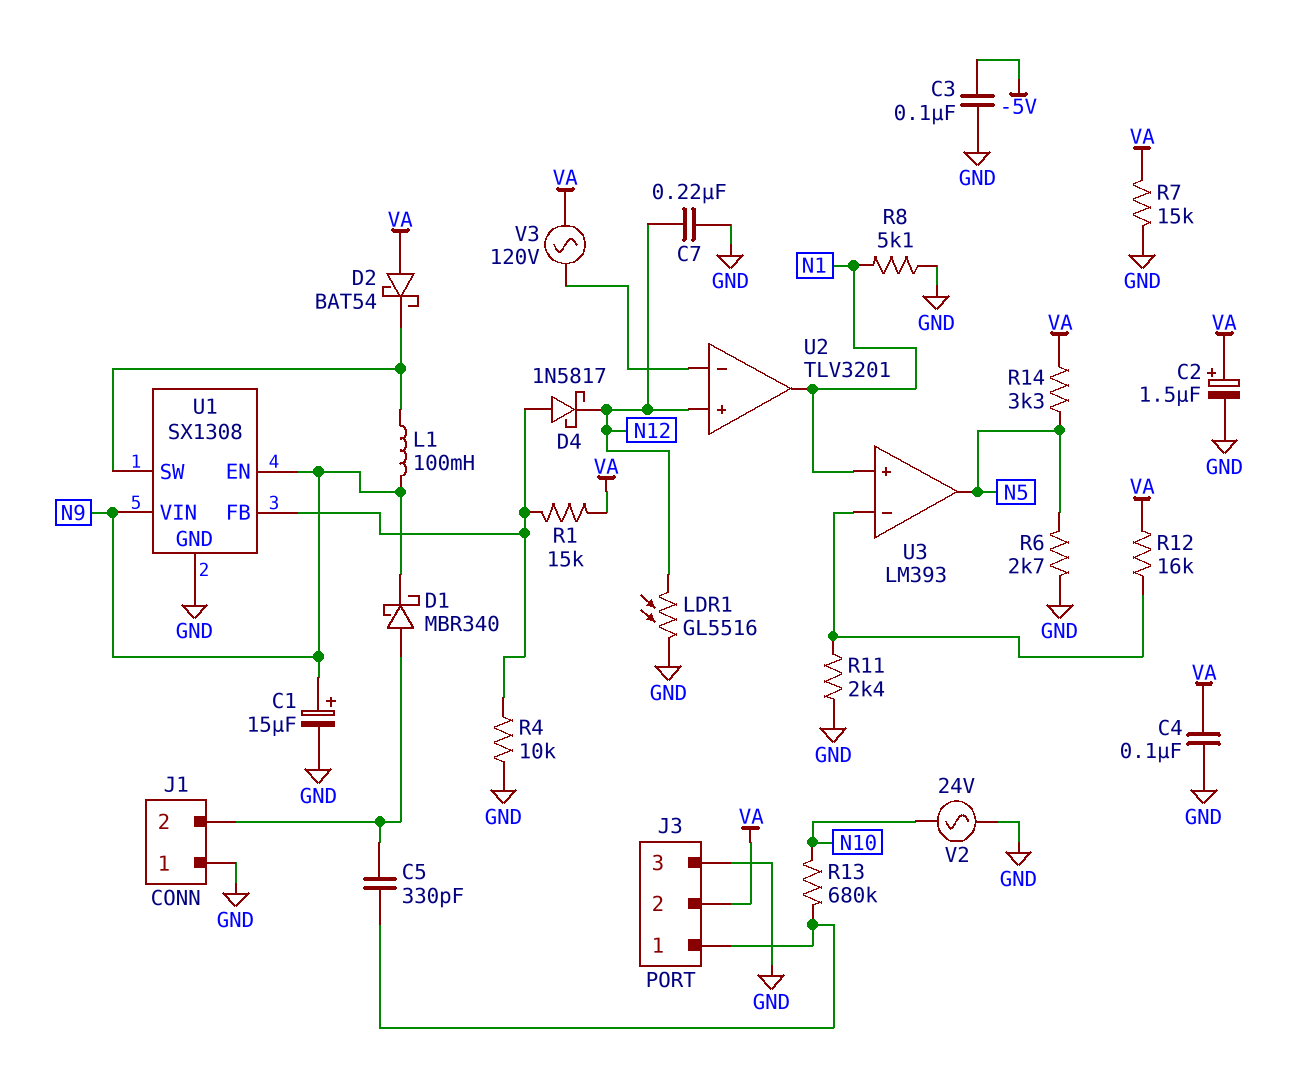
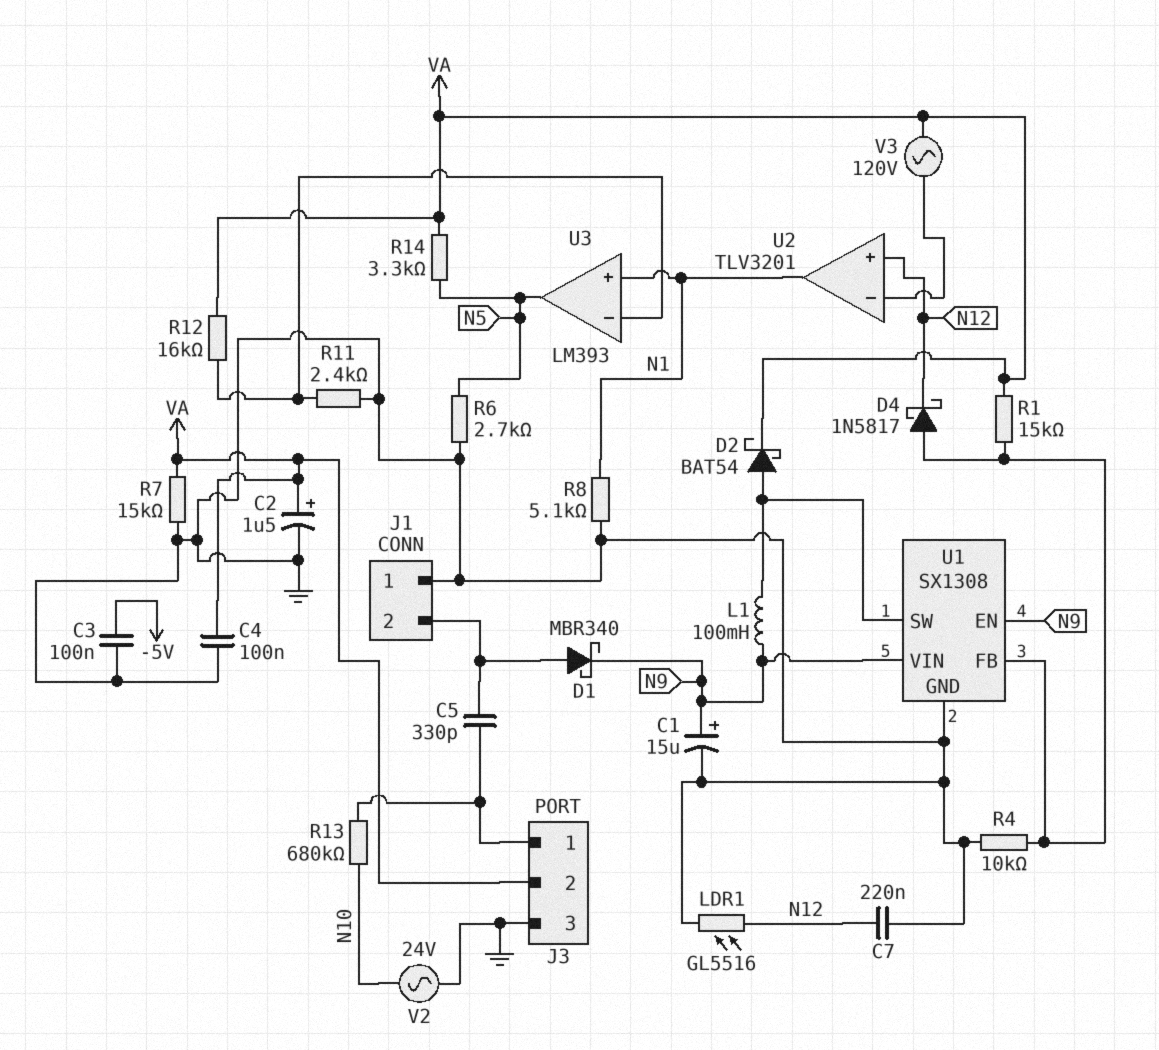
D2: schottky BAT54 (A VA, K U1/SW) -> schottky BAT54 (A U1/SW, K VA)

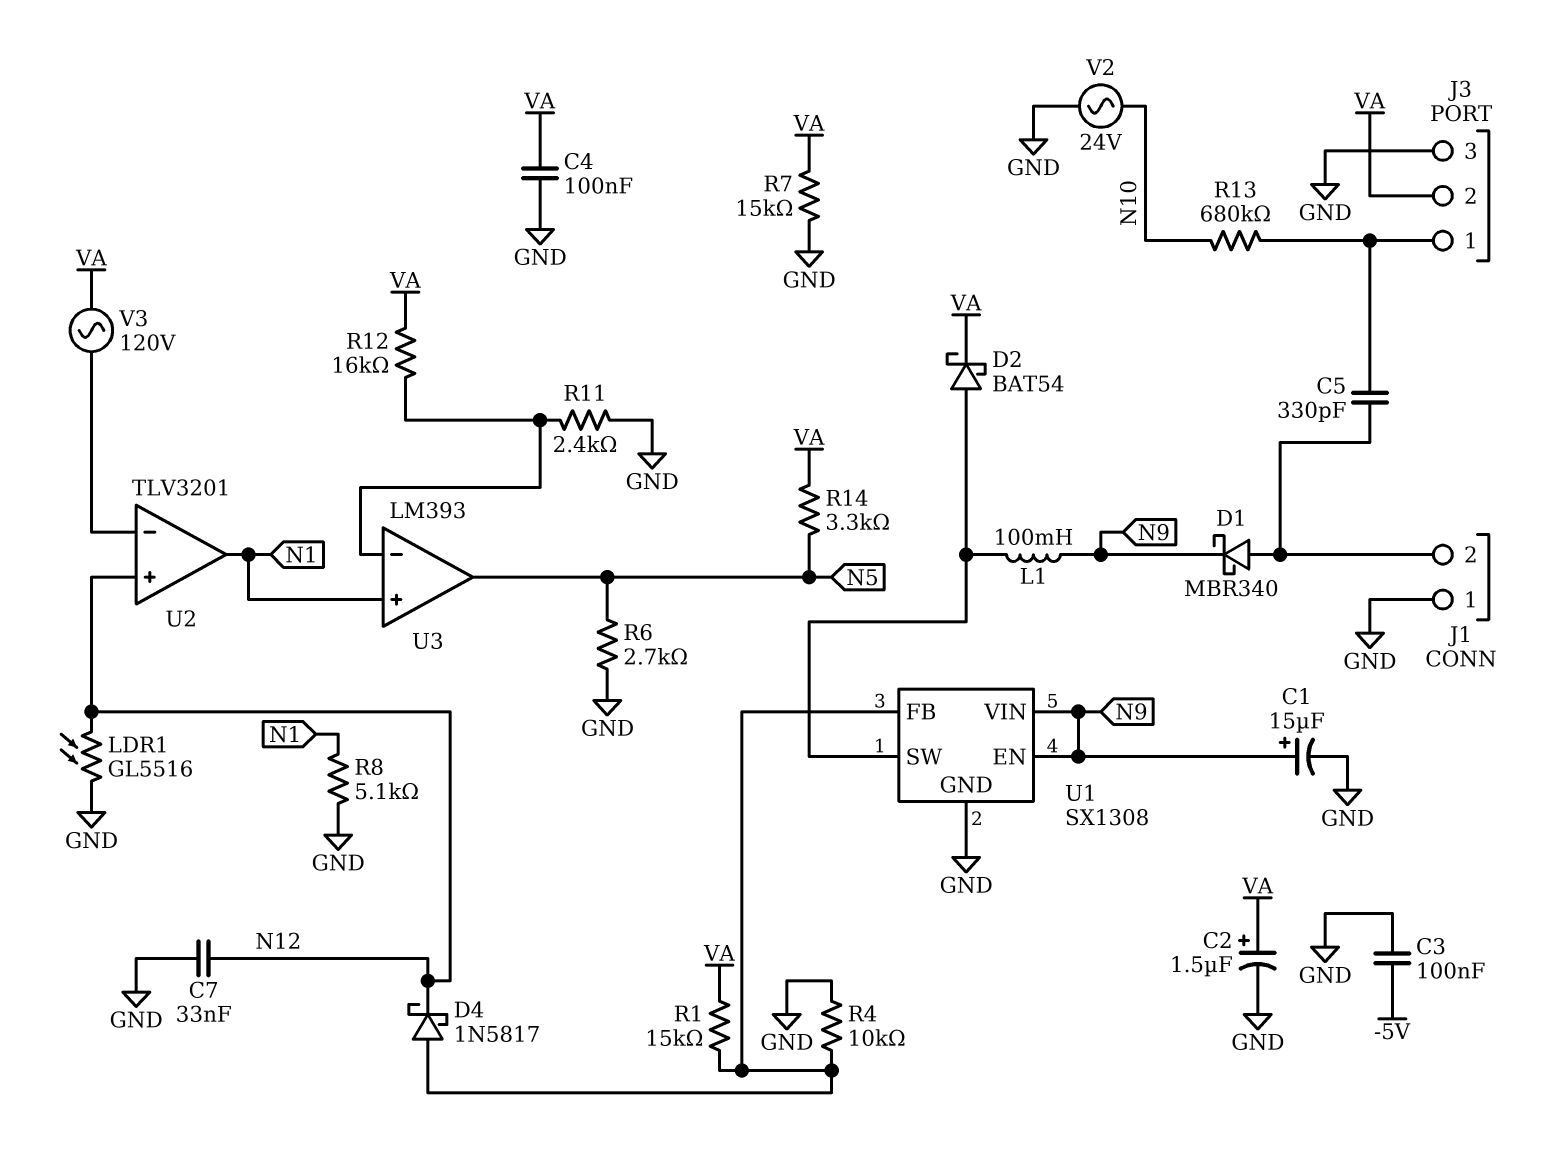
C7: 220nF (GND, N12) -> 33nF (GND, N12)

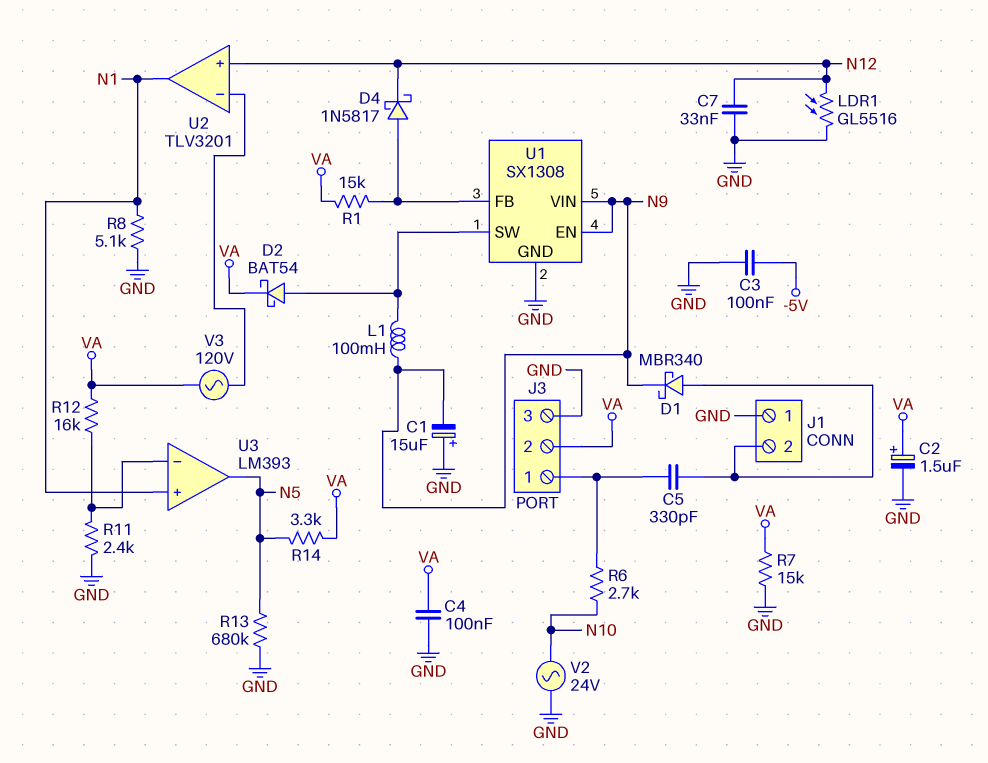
C1: 15uF (plus N9, minus GND) -> 15uF (plus GND, minus N9)
R4: 10k (GND, U1/FB) -> none
R6: 2.7k (GND, N5) -> 2.7k (J3/1, N10)
R13: 680k (J3/1, N10) -> 680k (GND, N5)

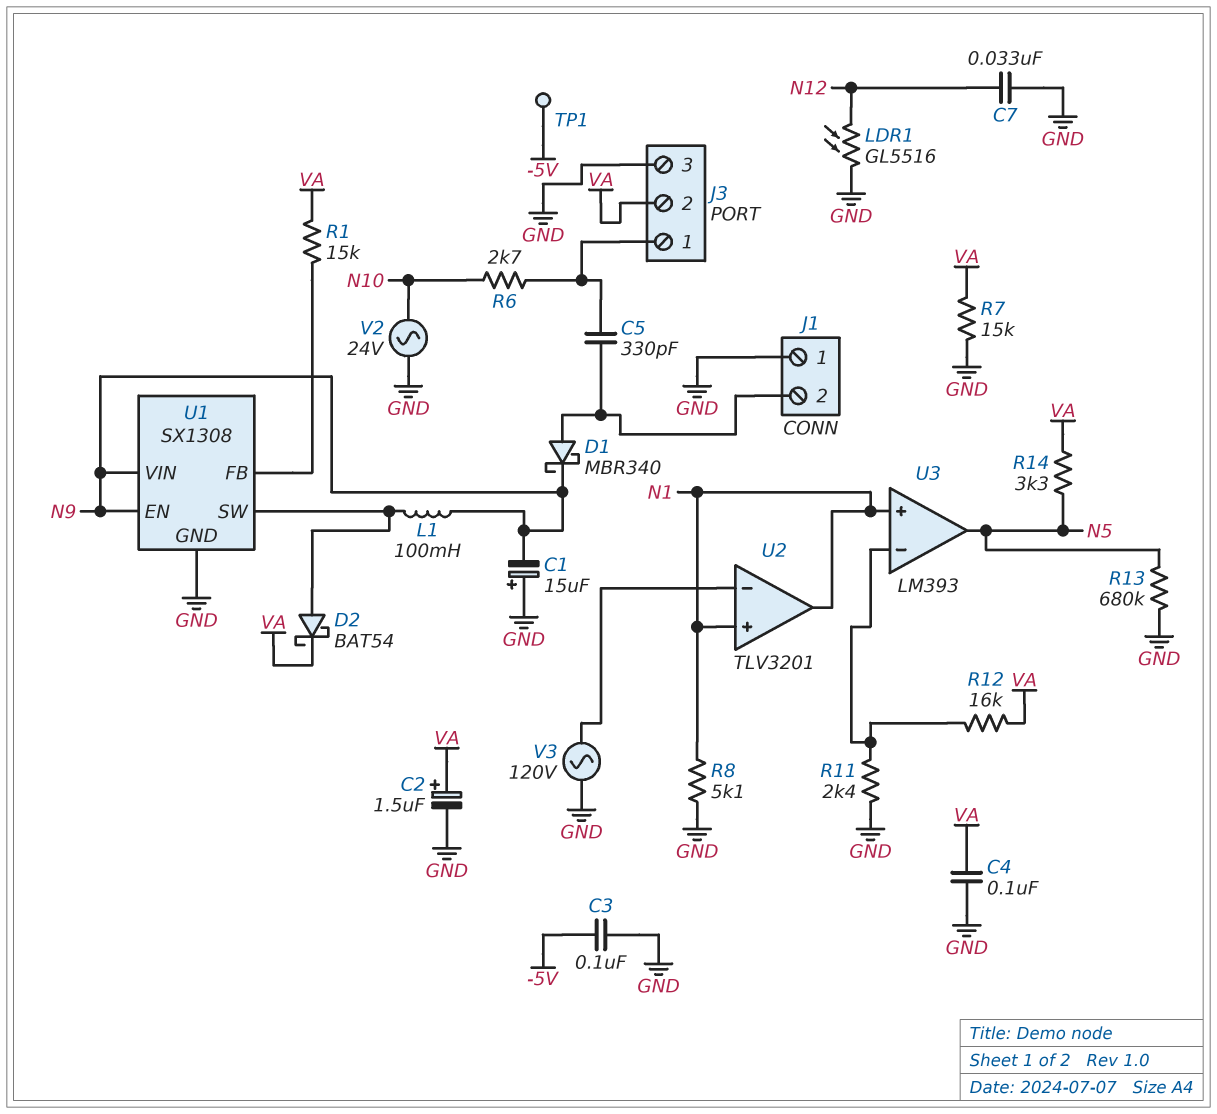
D4: schottky 1N5817 (A U1/FB, K N12) -> none
TP1: none -> test point (-5V)
U2 pin in+: N12 -> N1
V3: AC 120V (U2/in-, VA) -> AC 120V (GND, U2/in-)

